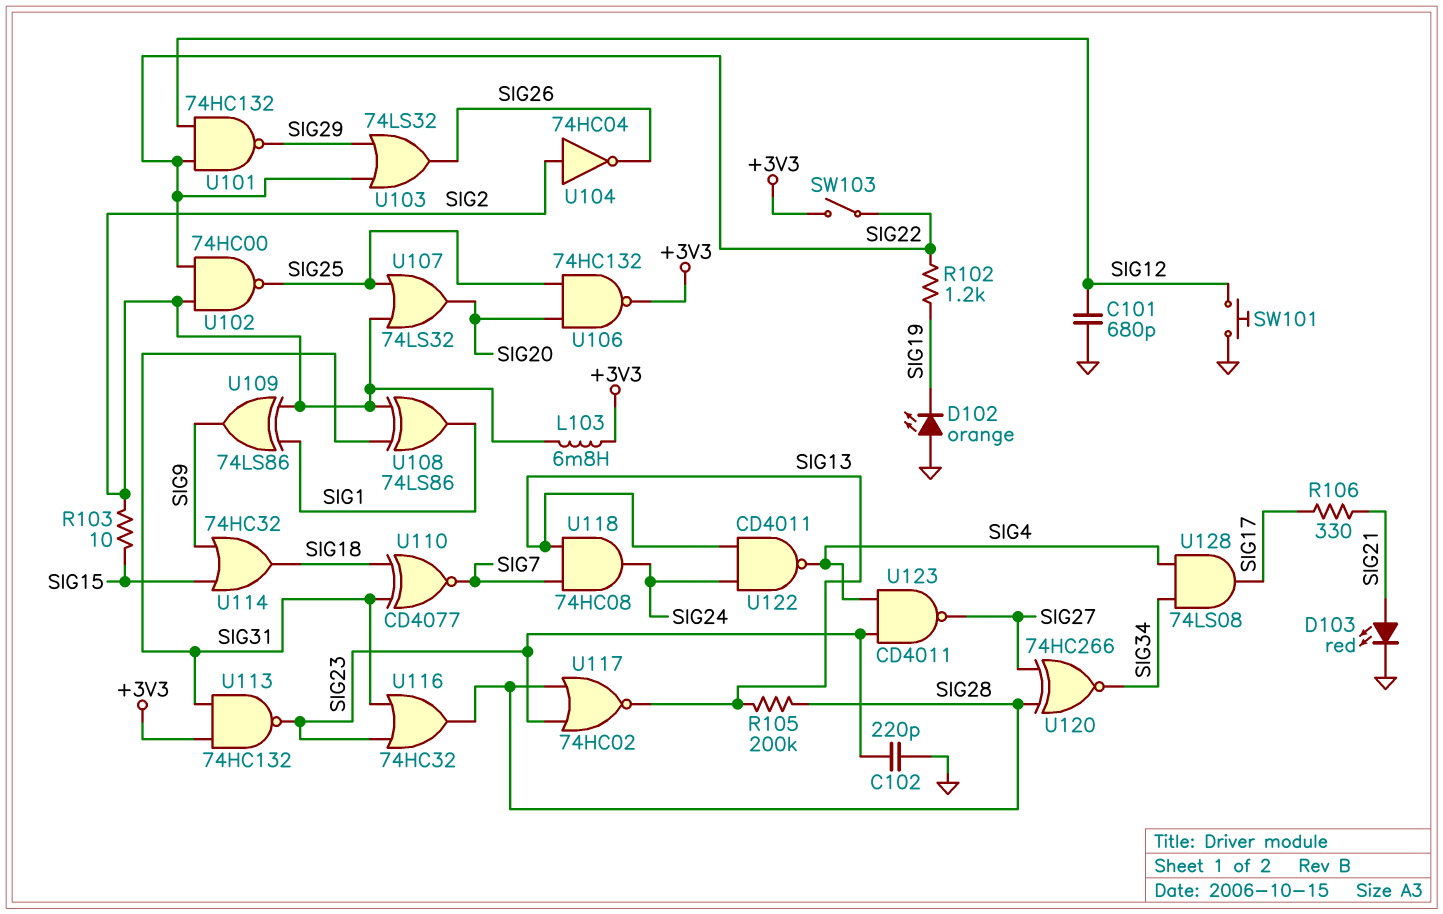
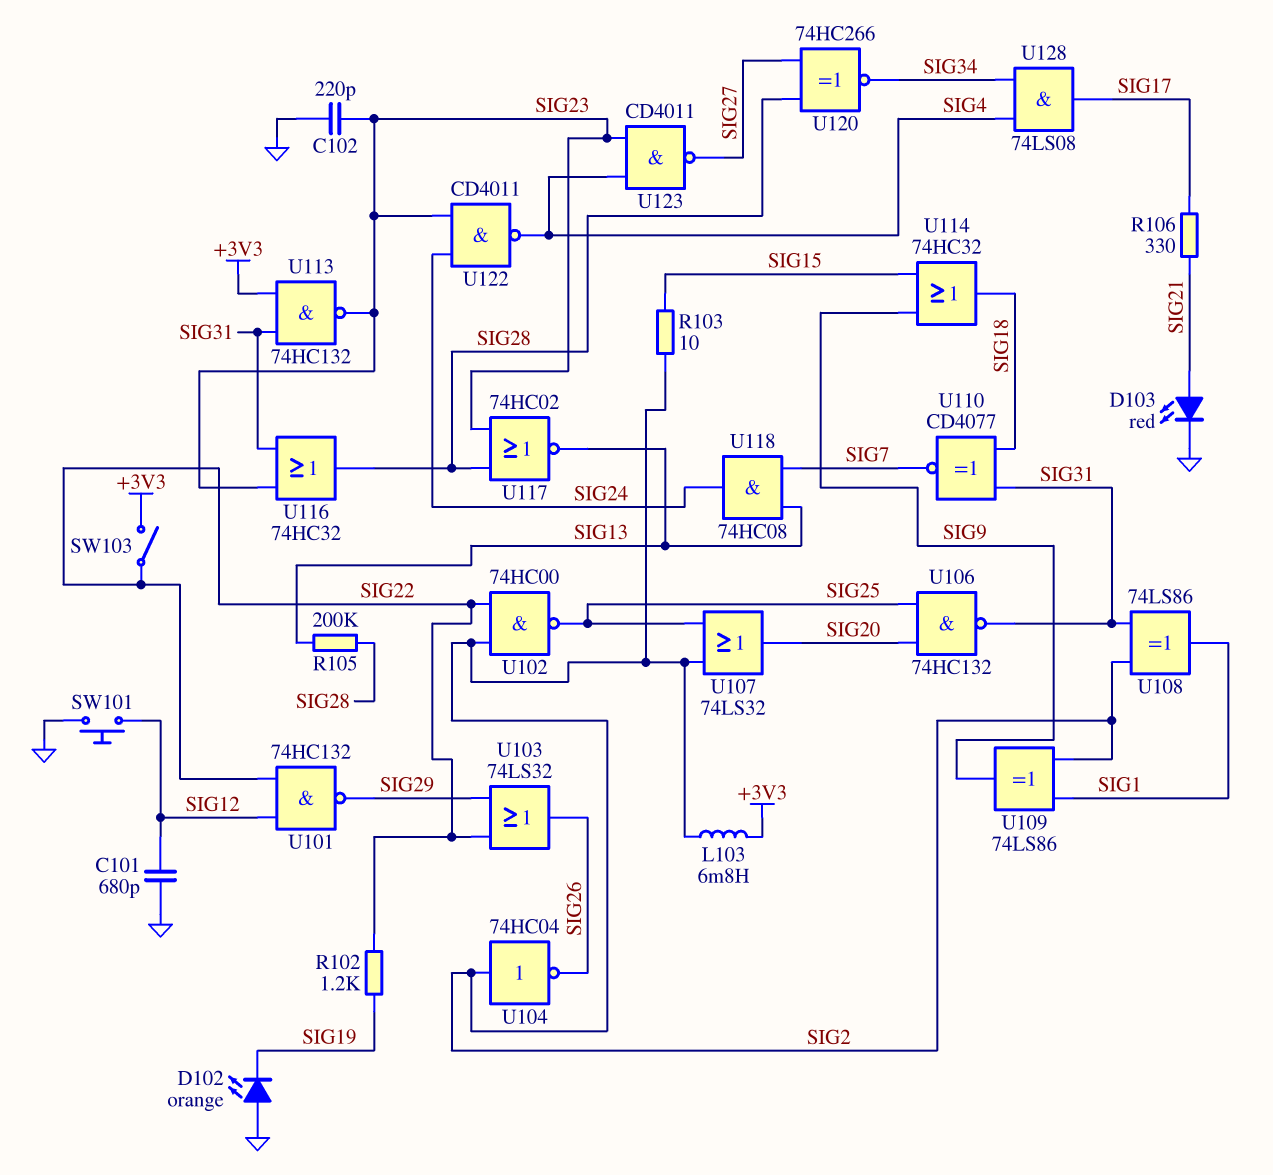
U106: NAND 74HC132 (in SIG20, in SIG25, out +3V3) -> NAND 74HC132 (in SIG20, in SIG25, out SIG31)
U122: NAND CD4011 (in SIG13, in SIG24, out SIG4) -> NAND CD4011 (in SIG23, in SIG24, out SIG4)

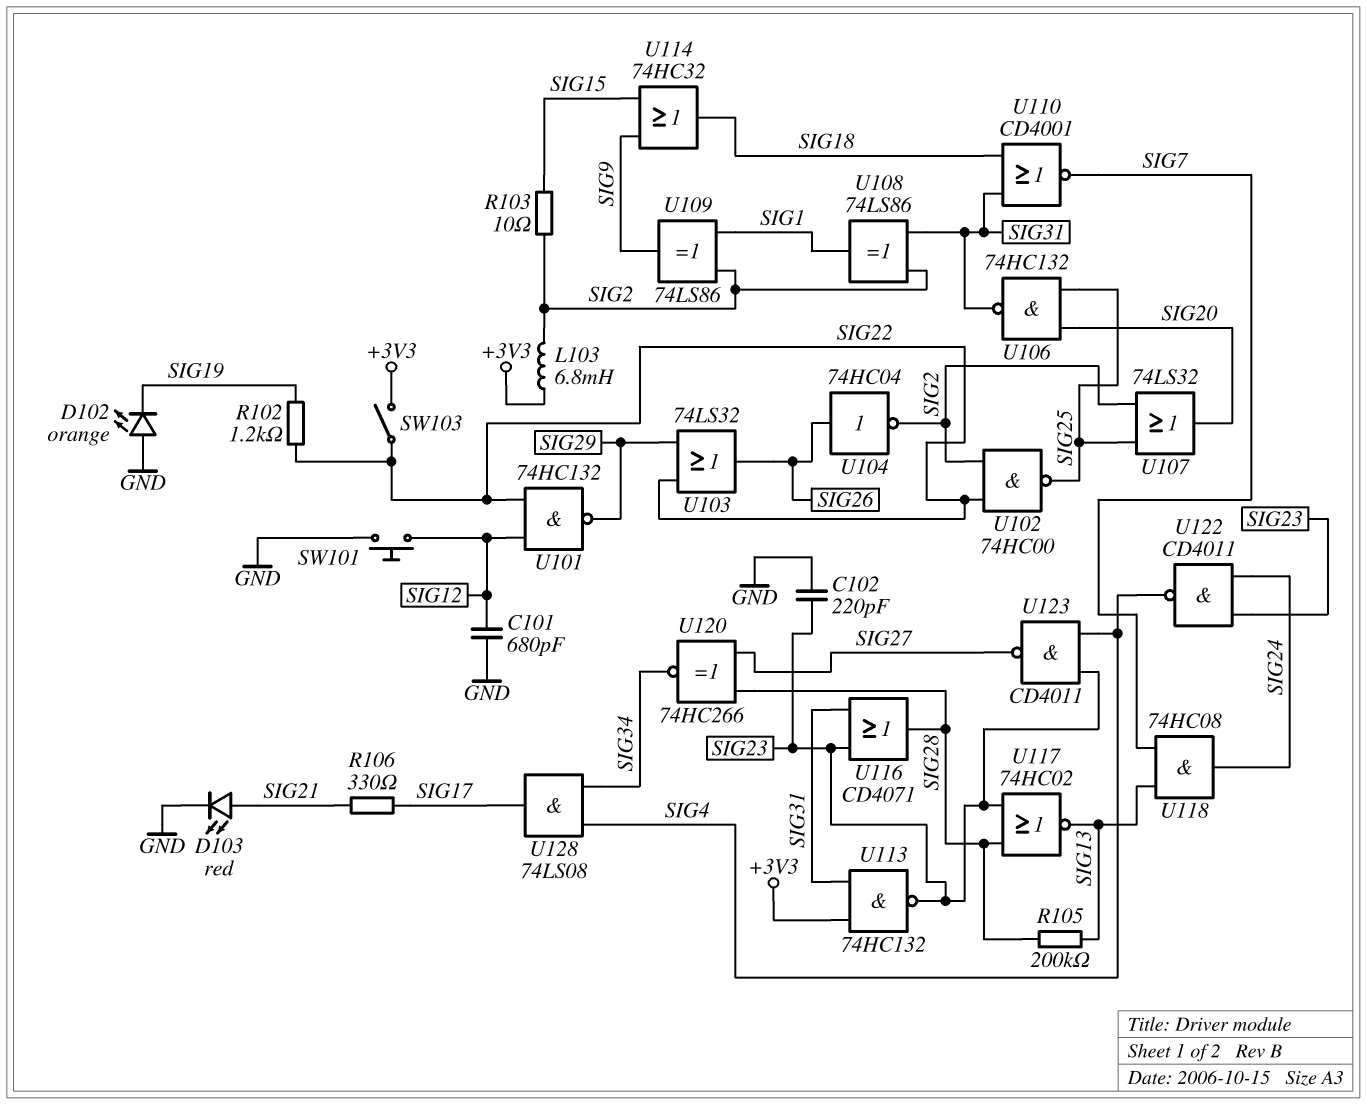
U104: NOT 74HC04 (in SIG2, out SIG26) -> NOT 74HC04 (in SIG26, out SIG2)
U110: XNOR CD4077 (in SIG18, in SIG31, out SIG7) -> NOR CD4001 (in SIG18, in SIG31, out SIG7)
U116: OR 74HC32 (in SIG23, in SIG31, out SIG28) -> OR CD4071 (in SIG23, in SIG31, out SIG28)

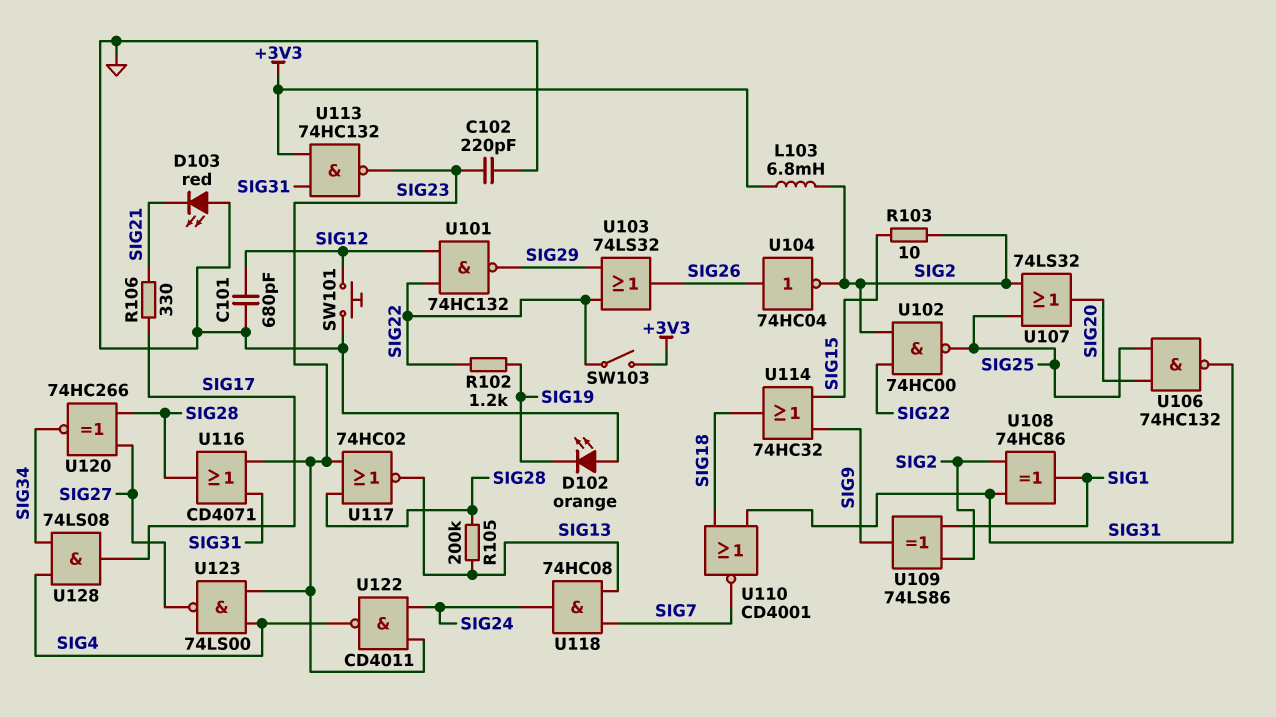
D103: LED red (A SIG21, K GND) -> LED red (A GND, K SIG21)
U108: XOR 74LS86 (in SIG2, in SIG31, out SIG1) -> XOR 74HC86 (in SIG2, in SIG31, out SIG1)
U123: NAND CD4011 (in SIG4, in SIG23, out SIG27) -> NAND 74LS00 (in SIG4, in SIG23, out SIG27)

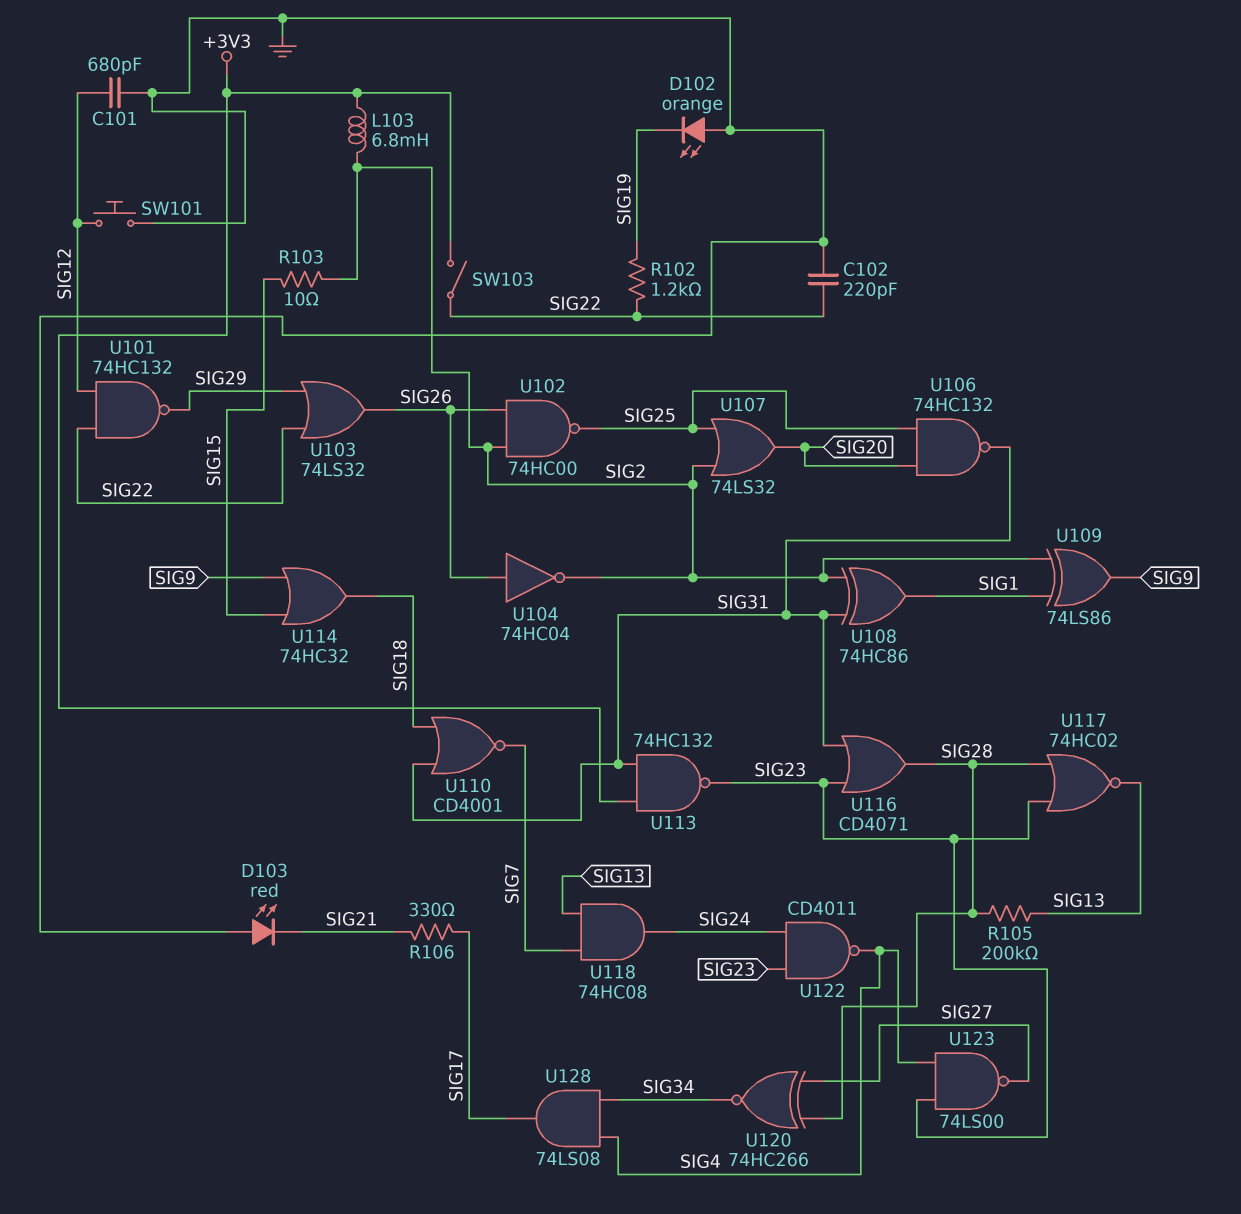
C102: 220pF (GND, SIG23) -> 220pF (GND, SIG22)
U102: NAND 74HC00 (in SIG2, in SIG22, out SIG25) -> NAND 74HC00 (in SIG2, in SIG26, out SIG25)

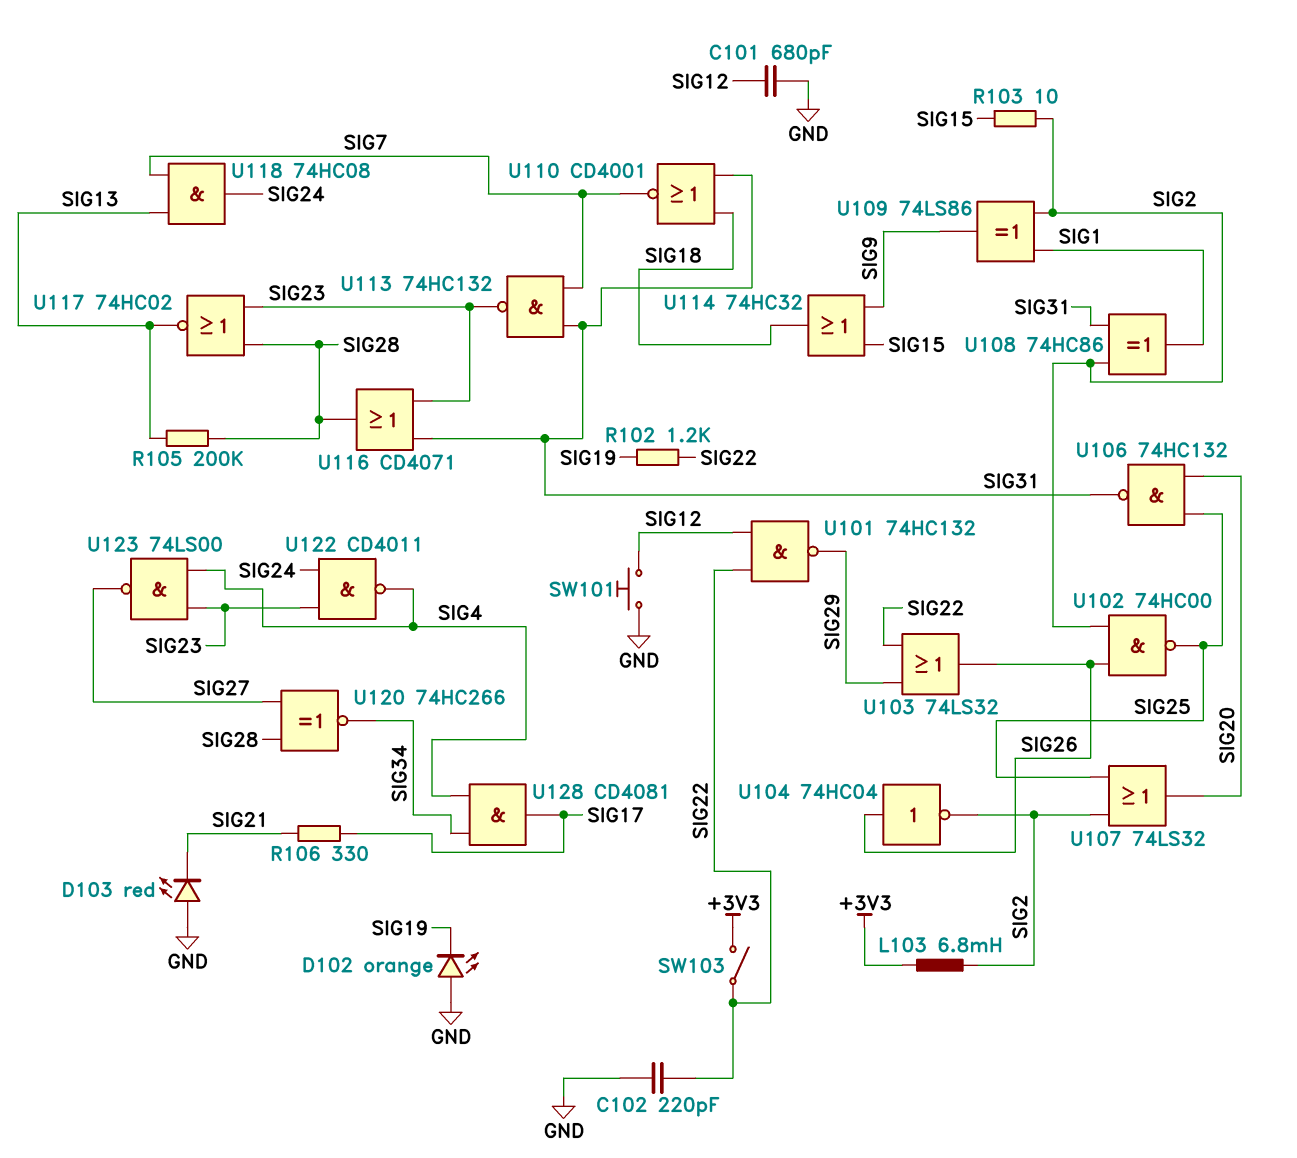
U113: NAND 74HC132 (in +3V3, in SIG31, out SIG23) -> NAND 74HC132 (in SIG7, in SIG31, out SIG23)
U128: AND 74LS08 (in SIG4, in SIG34, out SIG17) -> AND CD4081 (in SIG4, in SIG34, out SIG17)

